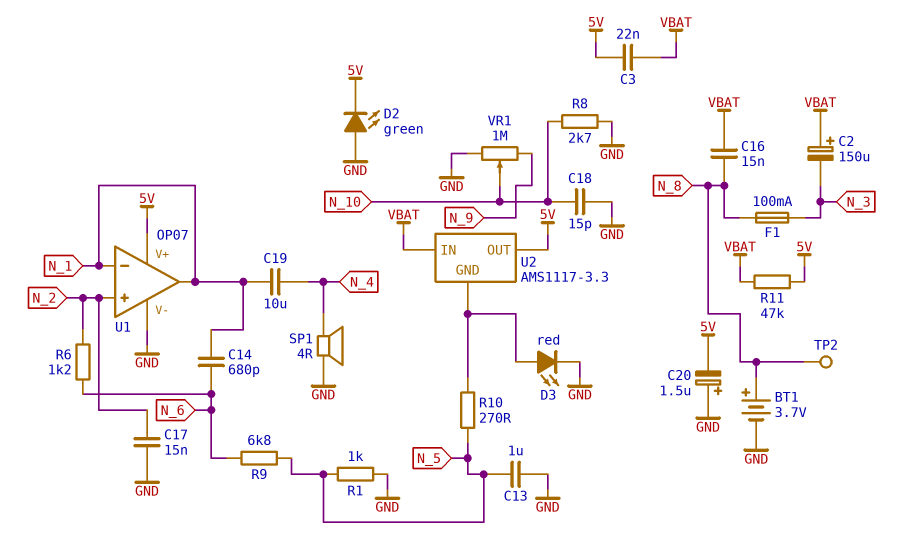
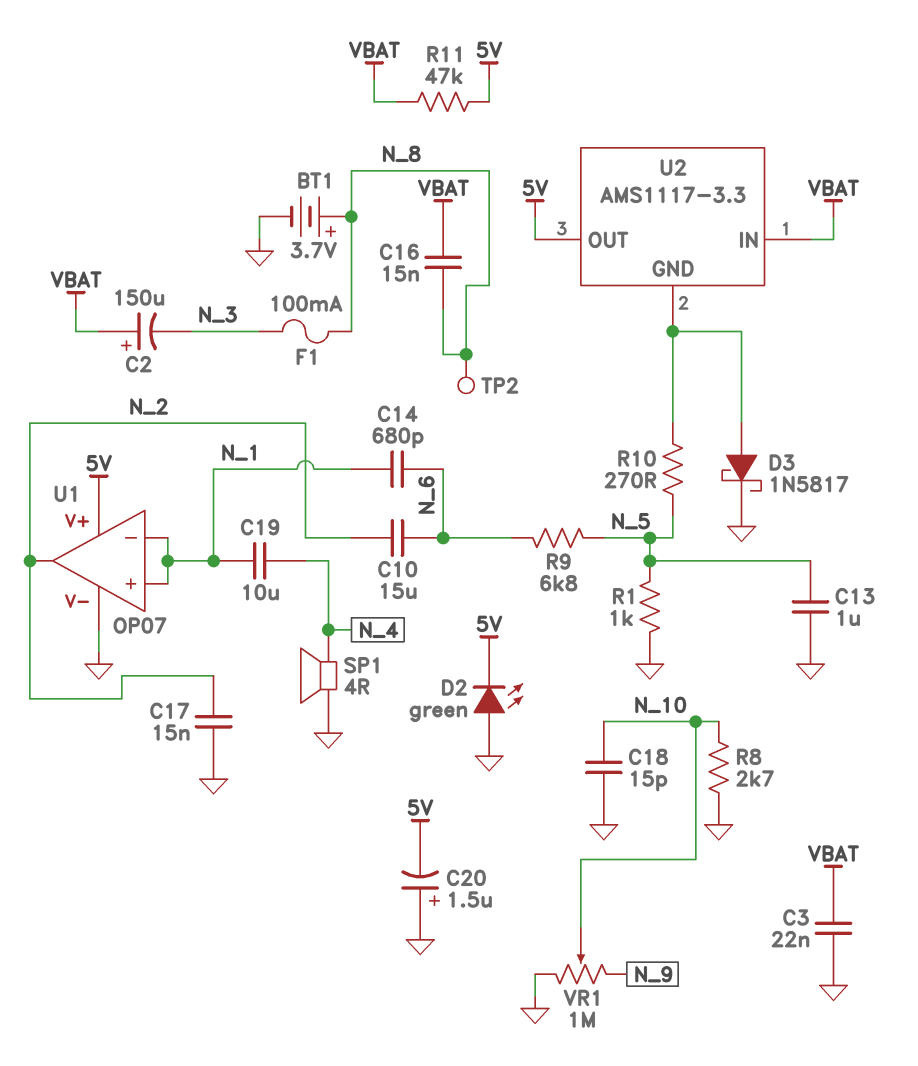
C3: 22nF (5V, VBAT) -> 22nF (GND, VBAT)
C10: none -> 15uF (N_2, N_6)
D3: LED red (A U2/GND, K GND) -> schottky 1N5817 (A U2/GND, K GND)
R6: 1.2k (N_2, N_6) -> none
U1 pin in+: N_2 -> N_1
U1 pin out: N_1 -> N_2

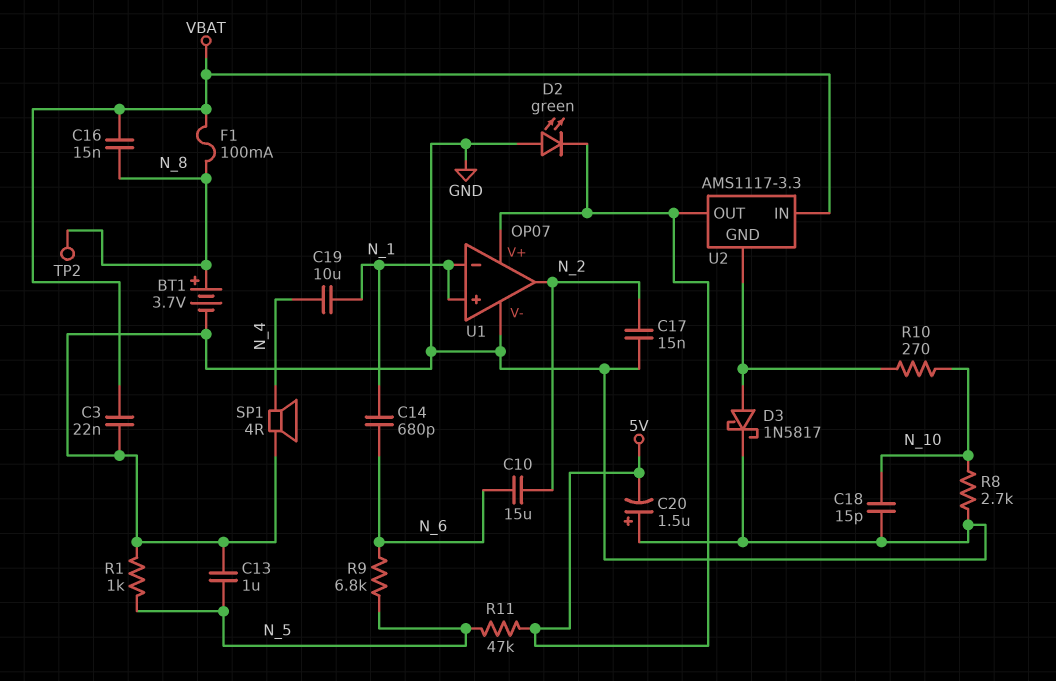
C2: 150uF (plus VBAT, minus N_3) -> none
F1: 100mA (N_3, N_8) -> 100mA (N_8, VBAT)
R10: 270 (N_5, U2/GND) -> 270 (N_10, U2/GND)
R11: 47k (5V, VBAT) -> 47k (5V, N_5)
VR1: 1M (GND, N_9, wiper N_10) -> none

